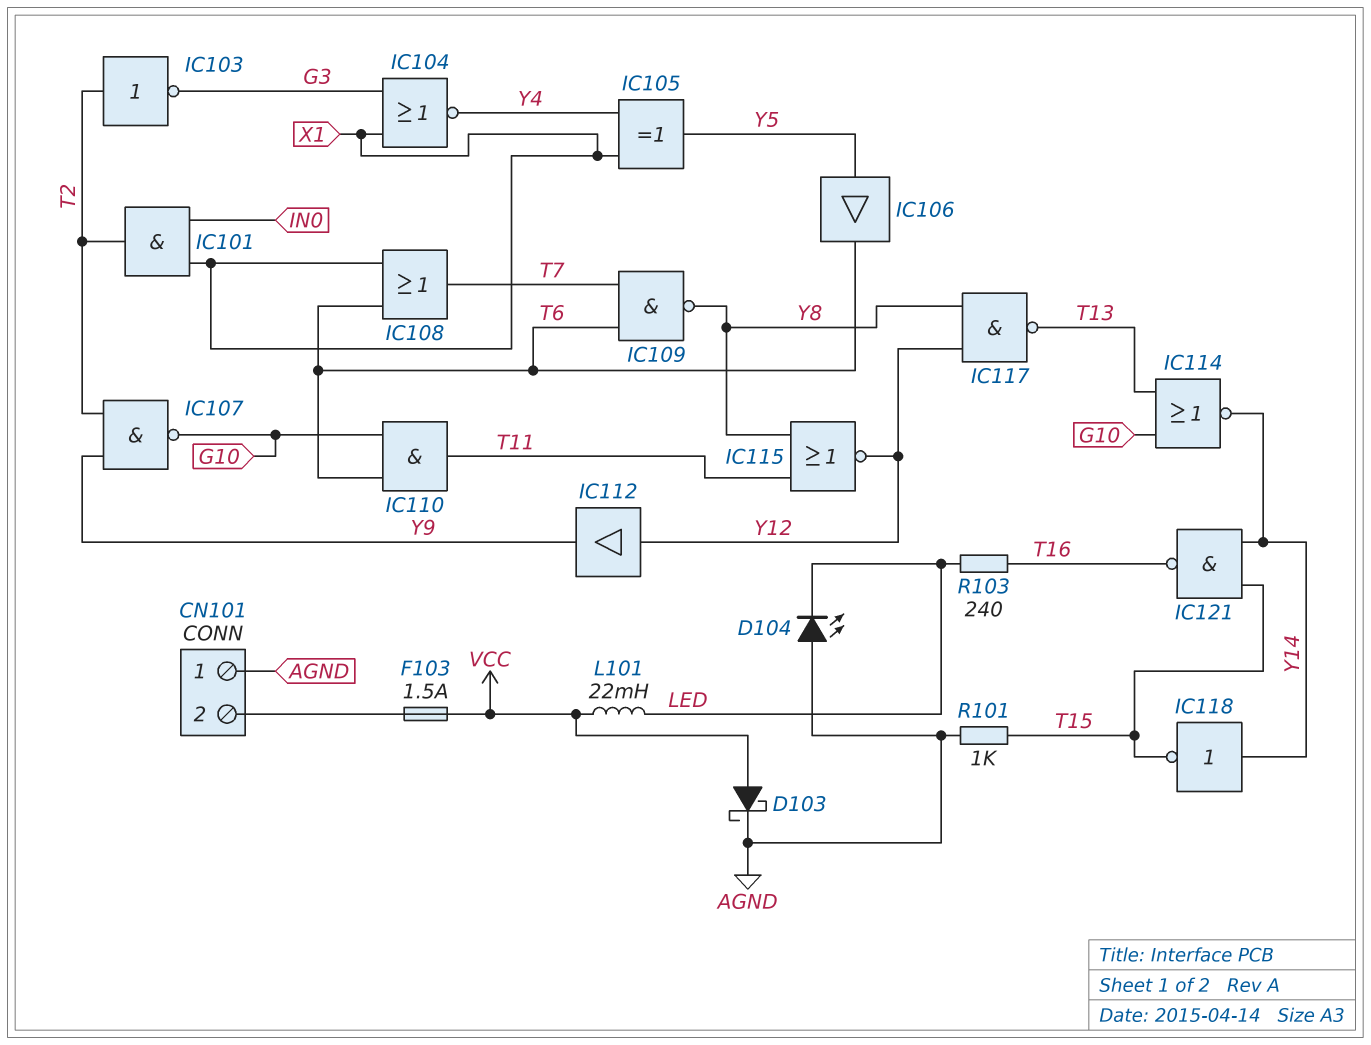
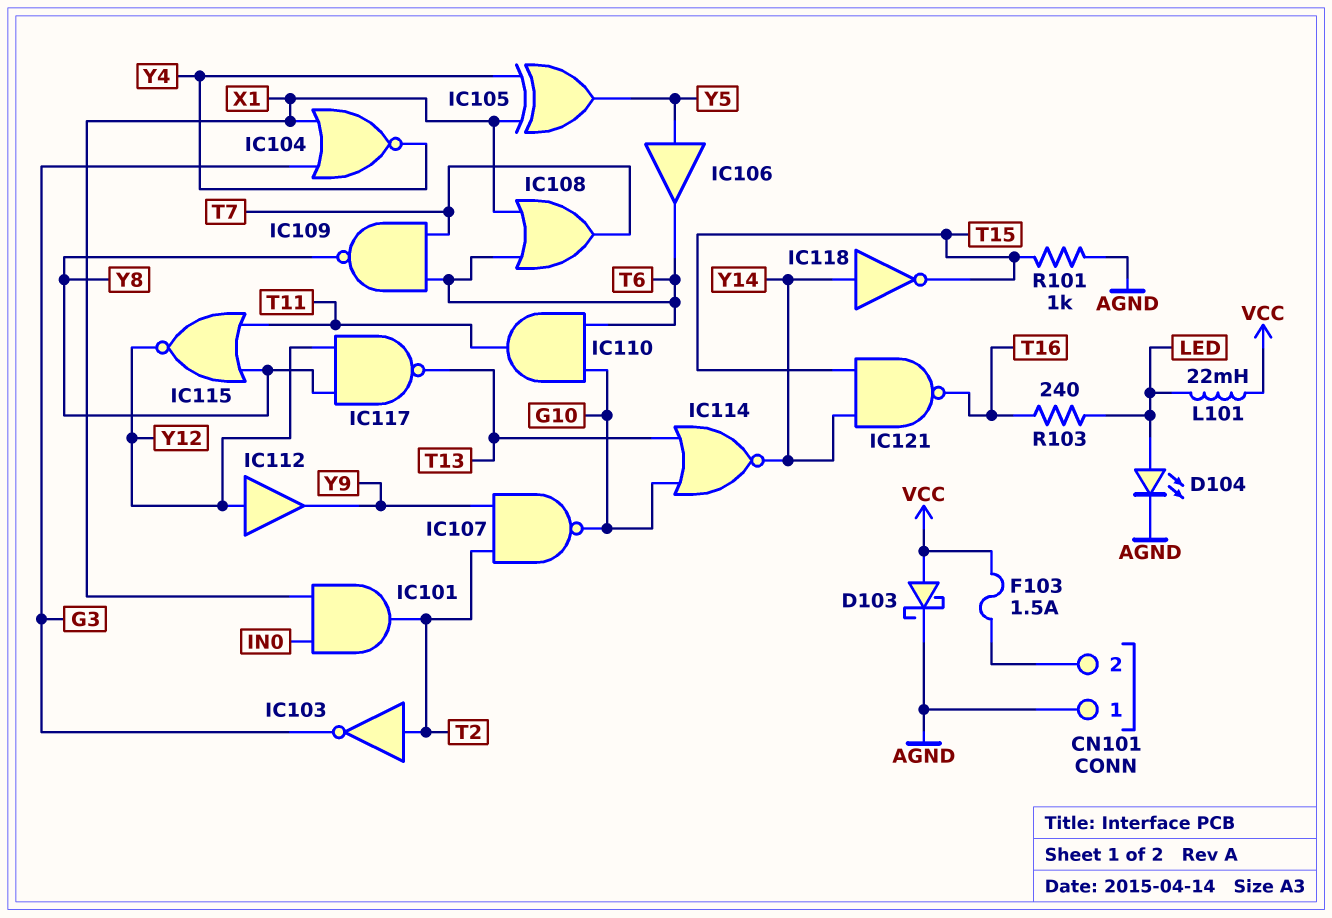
D104: LED (A AGND, K LED) -> LED (A LED, K AGND)

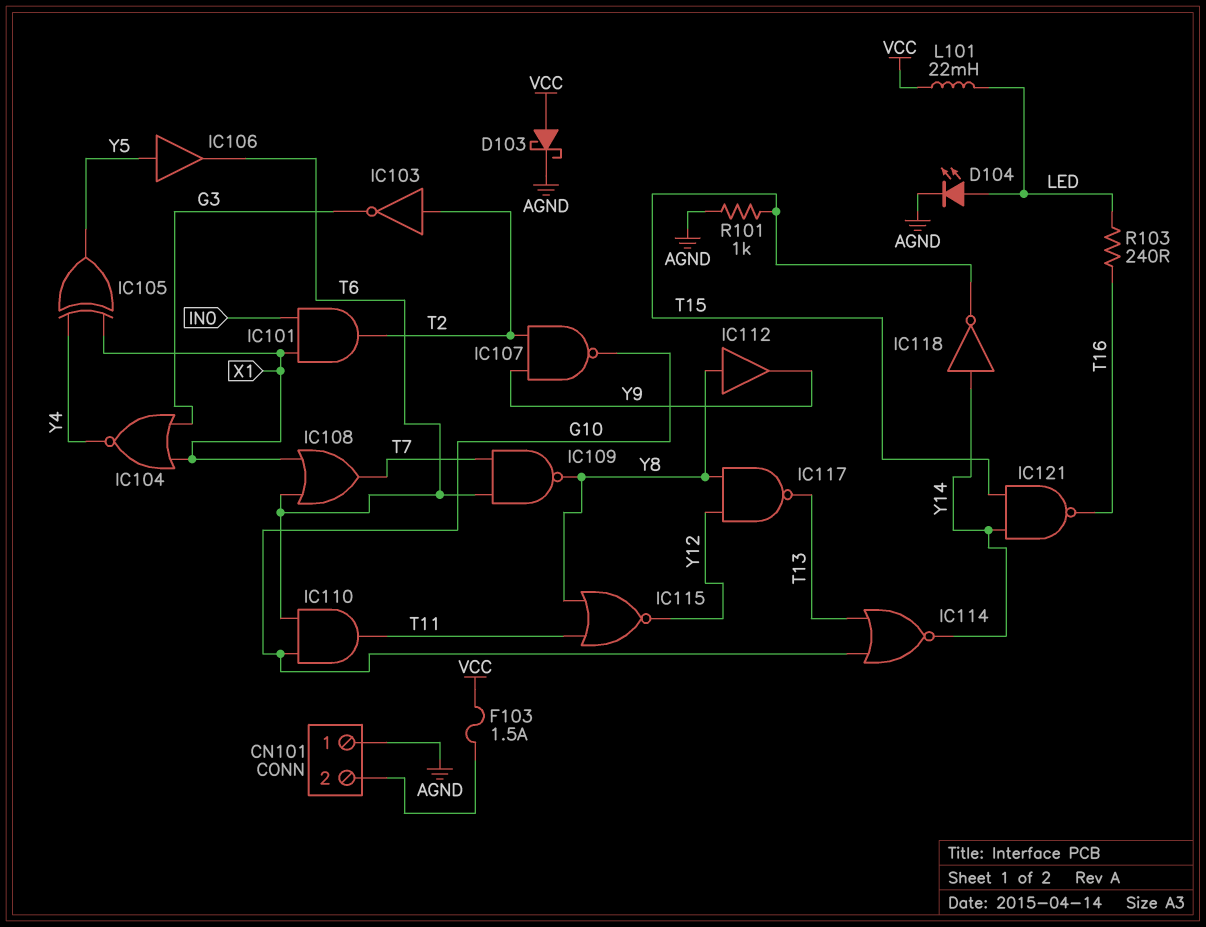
IC112: buffer (in Y12, out Y9) -> buffer (in Y8, out Y9)

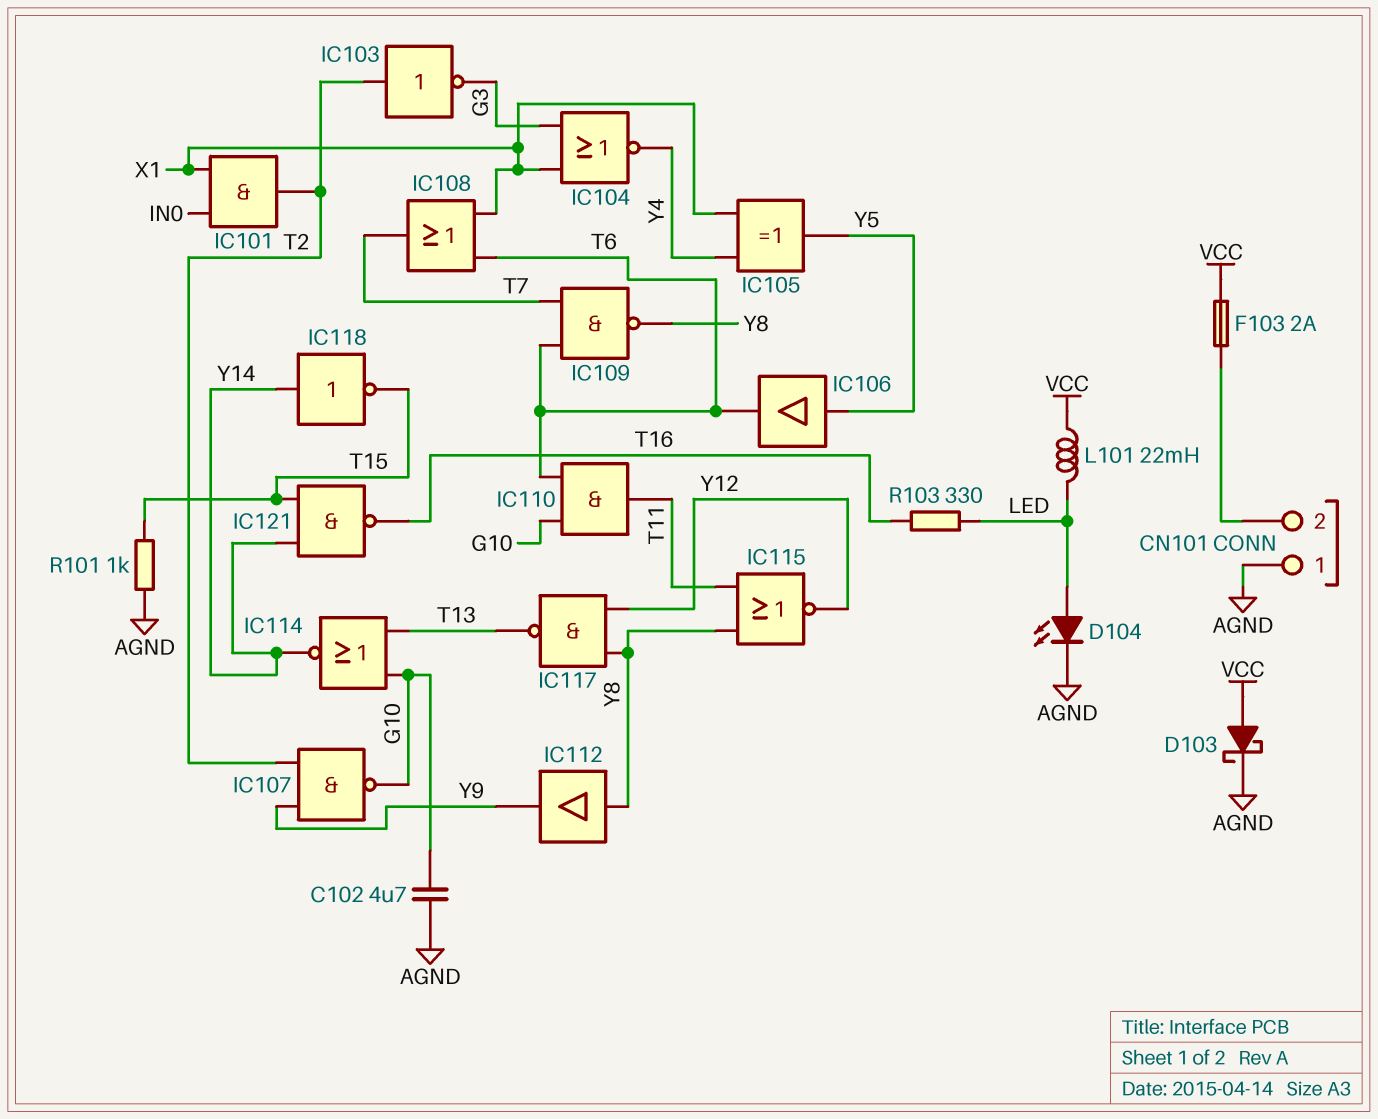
C102: none -> 4.7uF (AGND, G10)
F103: 1.5A (CN101/2, VCC) -> 2A (CN101/2, VCC)
R103: 240 (LED, T16) -> 330 (LED, T16)

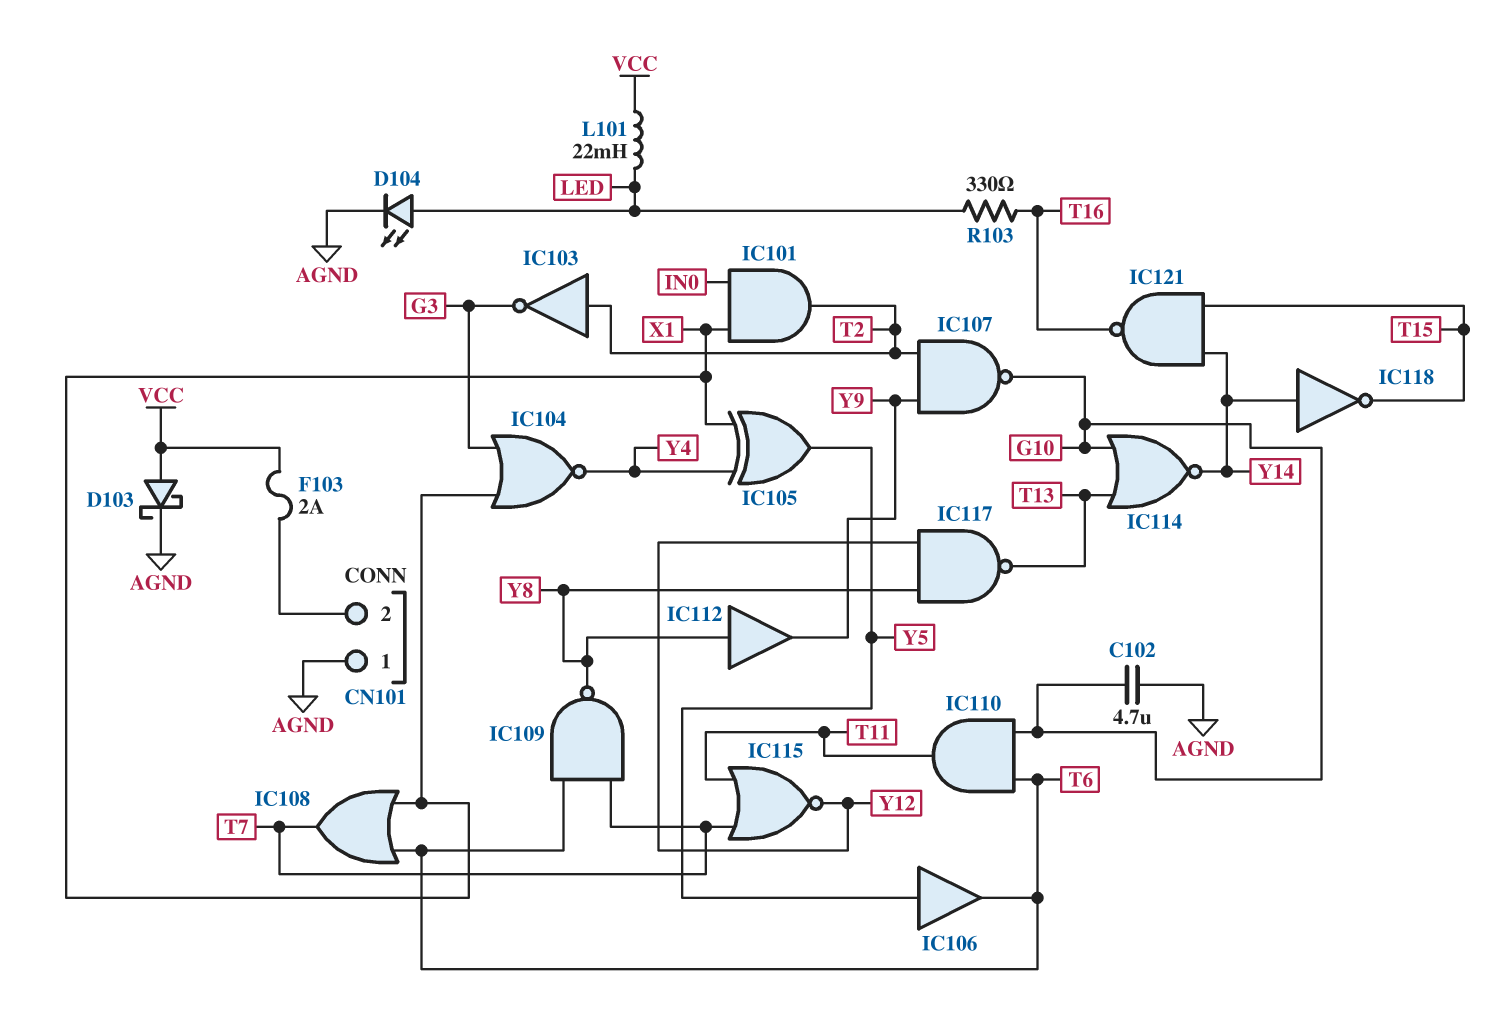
IC115: NOR (in T11, in Y8, out Y12) -> NOR (in T7, in T11, out Y12)
R101: 1k (AGND, T15) -> none

